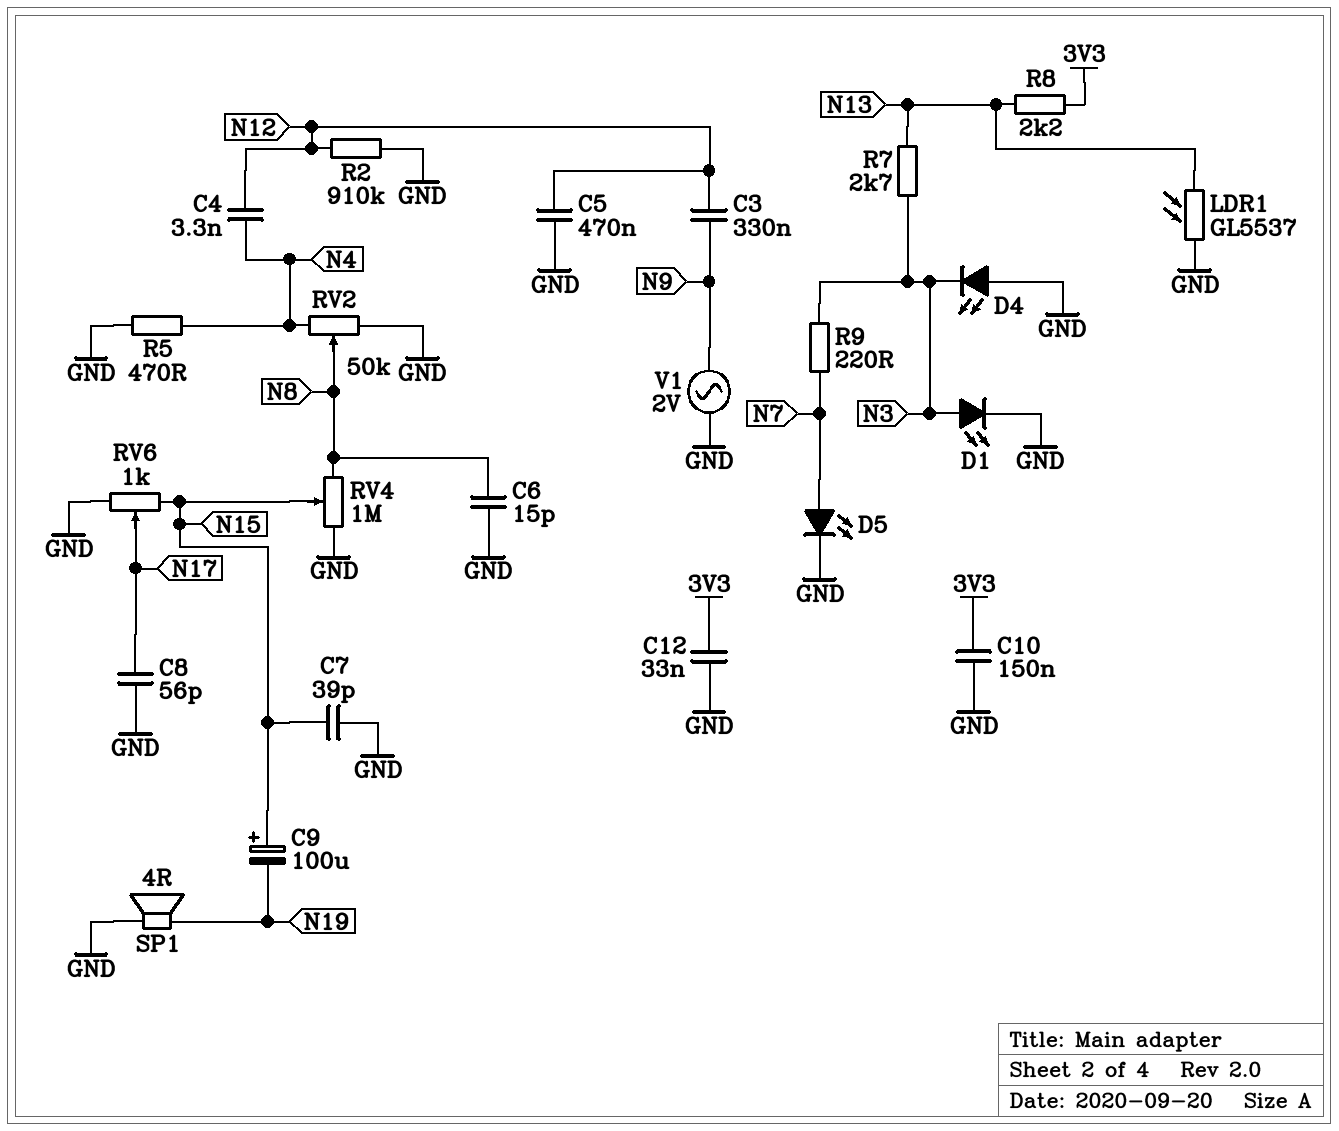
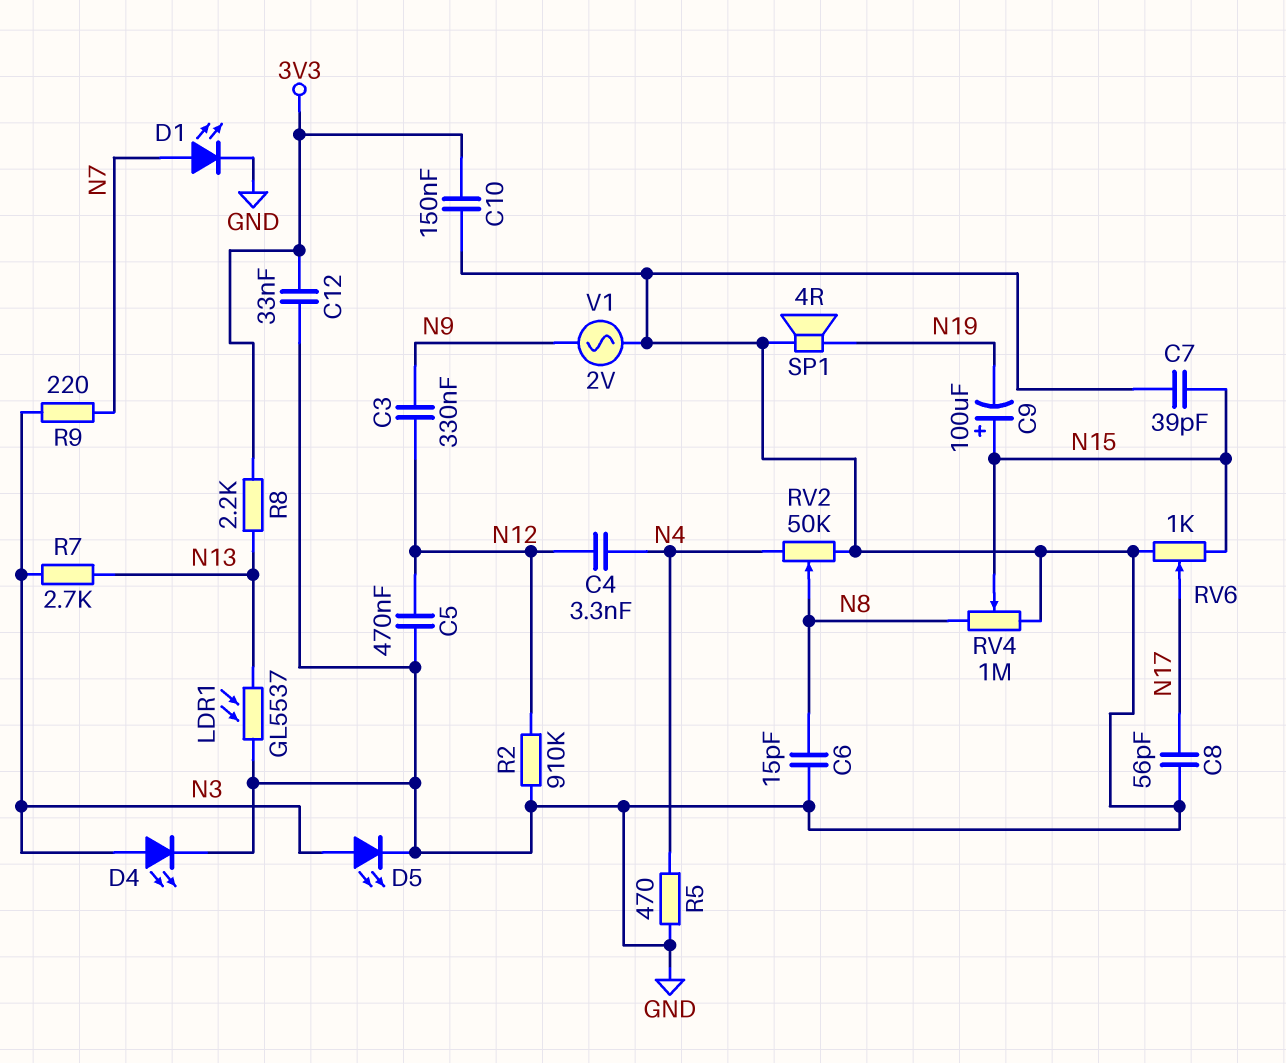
D1: LED (A N3, K GND) -> LED (A N7, K GND)
D4: LED (A GND, K N3) -> LED (A N3, K GND)
D5: LED (A N7, K GND) -> LED (A N3, K GND)

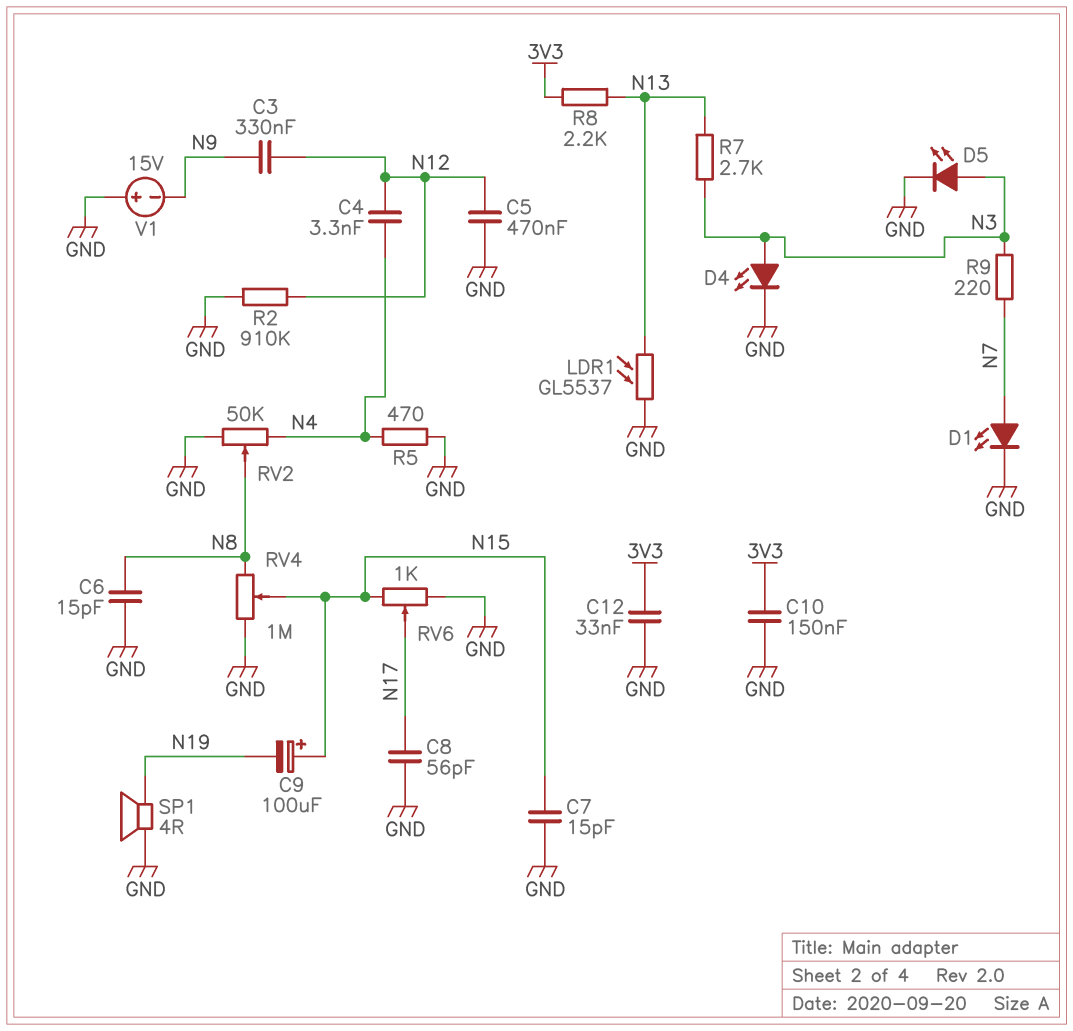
C7: 39pF (GND, N15) -> 15pF (GND, N15)
V1: AC 2V (GND, N9) -> 15V (plus GND, minus N9)

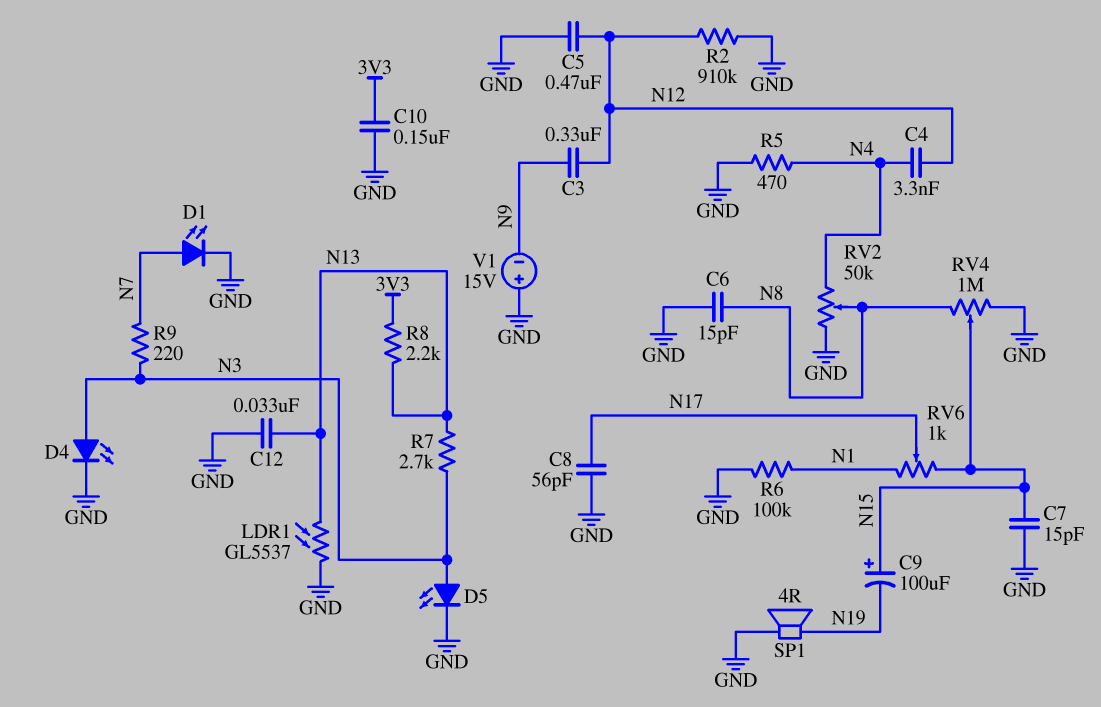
C12: 33nF (3V3, GND) -> 33nF (GND, N13)
R6: none -> 100k (GND, N1)
RV6: 1k (GND, N15, wiper N17) -> 1k (N1, N15, wiper N17)

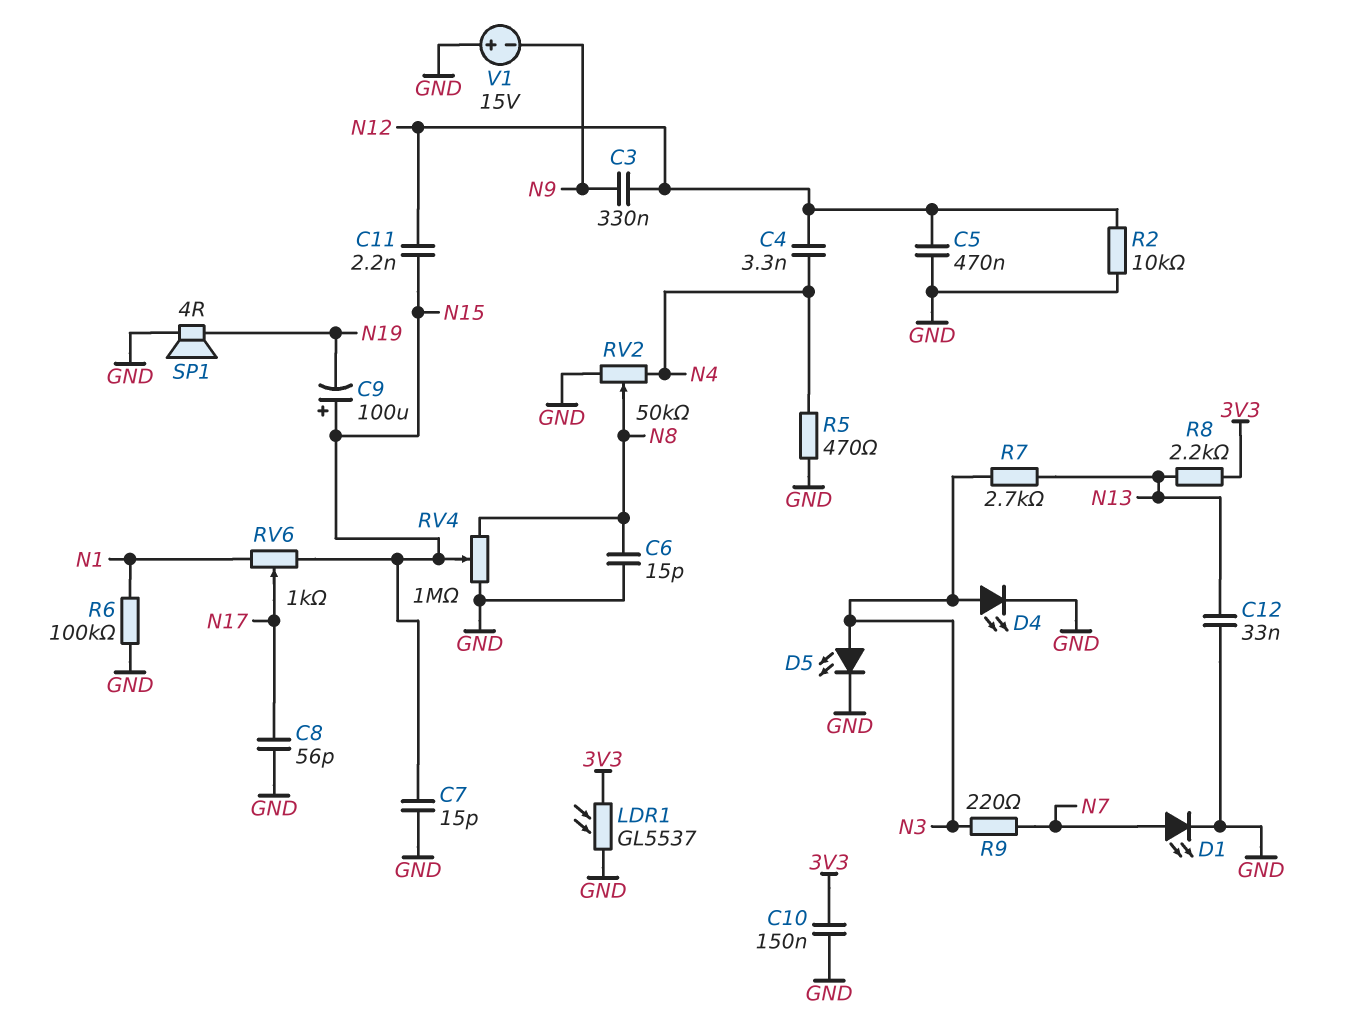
C11: none -> 2.2nF (N12, N15)
LDR1: GL5537 (GND, N13) -> GL5537 (3V3, GND)
R2: 910k (GND, N12) -> 10k (GND, N12)

